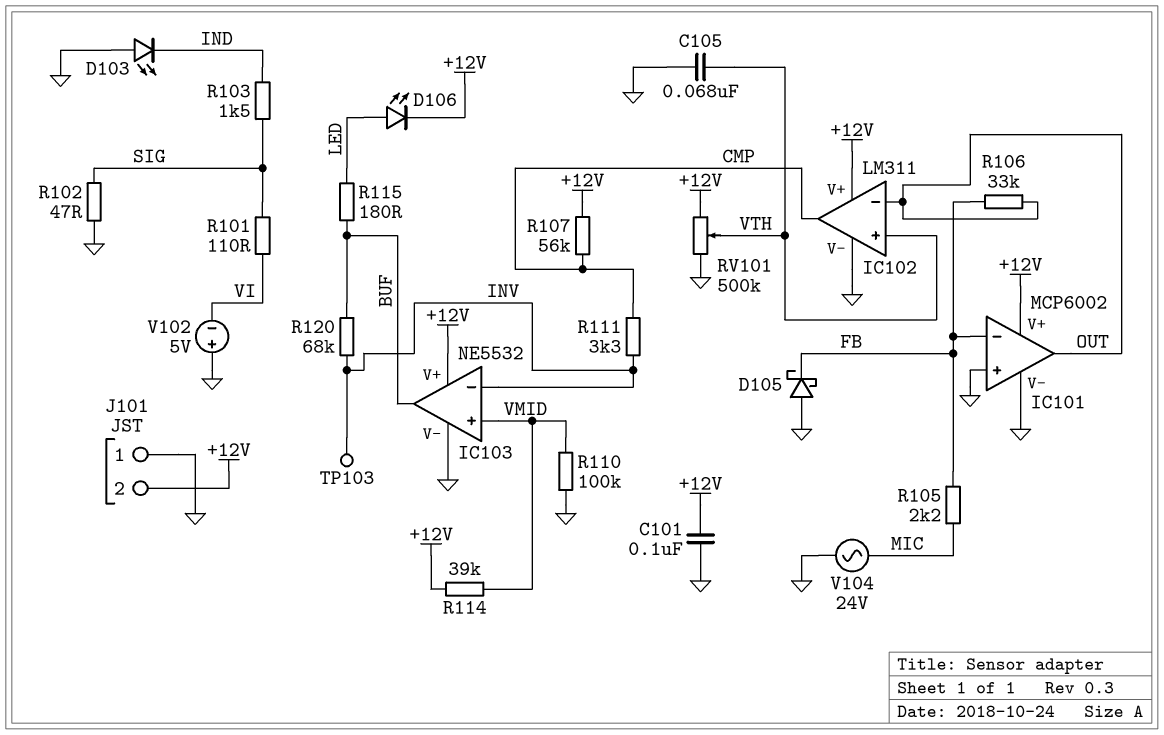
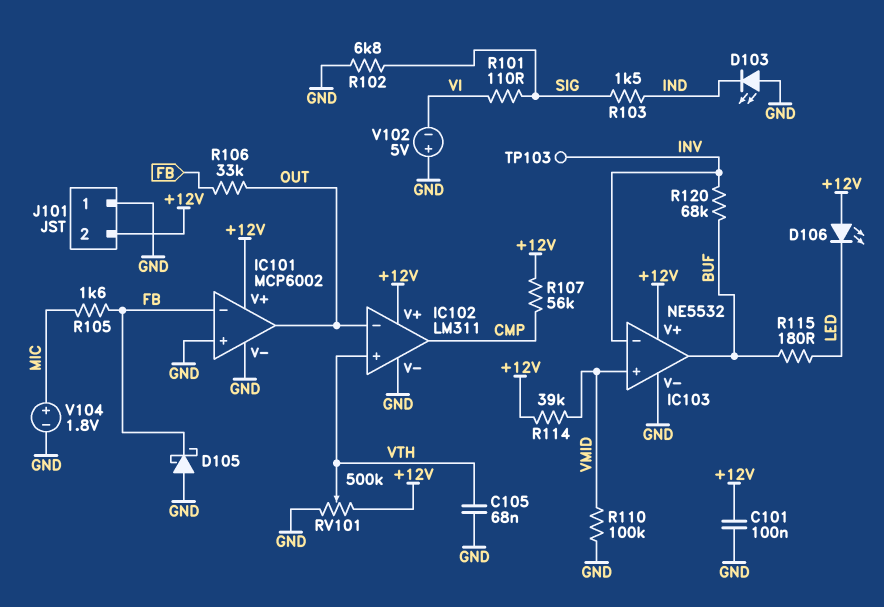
D106: LED (A LED, K +12V) -> LED (A +12V, K LED)
R102: 47 (GND, SIG) -> 6.8k (GND, SIG)
R105: 2.2k (FB, MIC) -> 1.6k (FB, MIC)
R111: 3.3k (CMP, INV) -> none
V104: AC 24V (GND, MIC) -> 1.8V (plus MIC, minus GND)

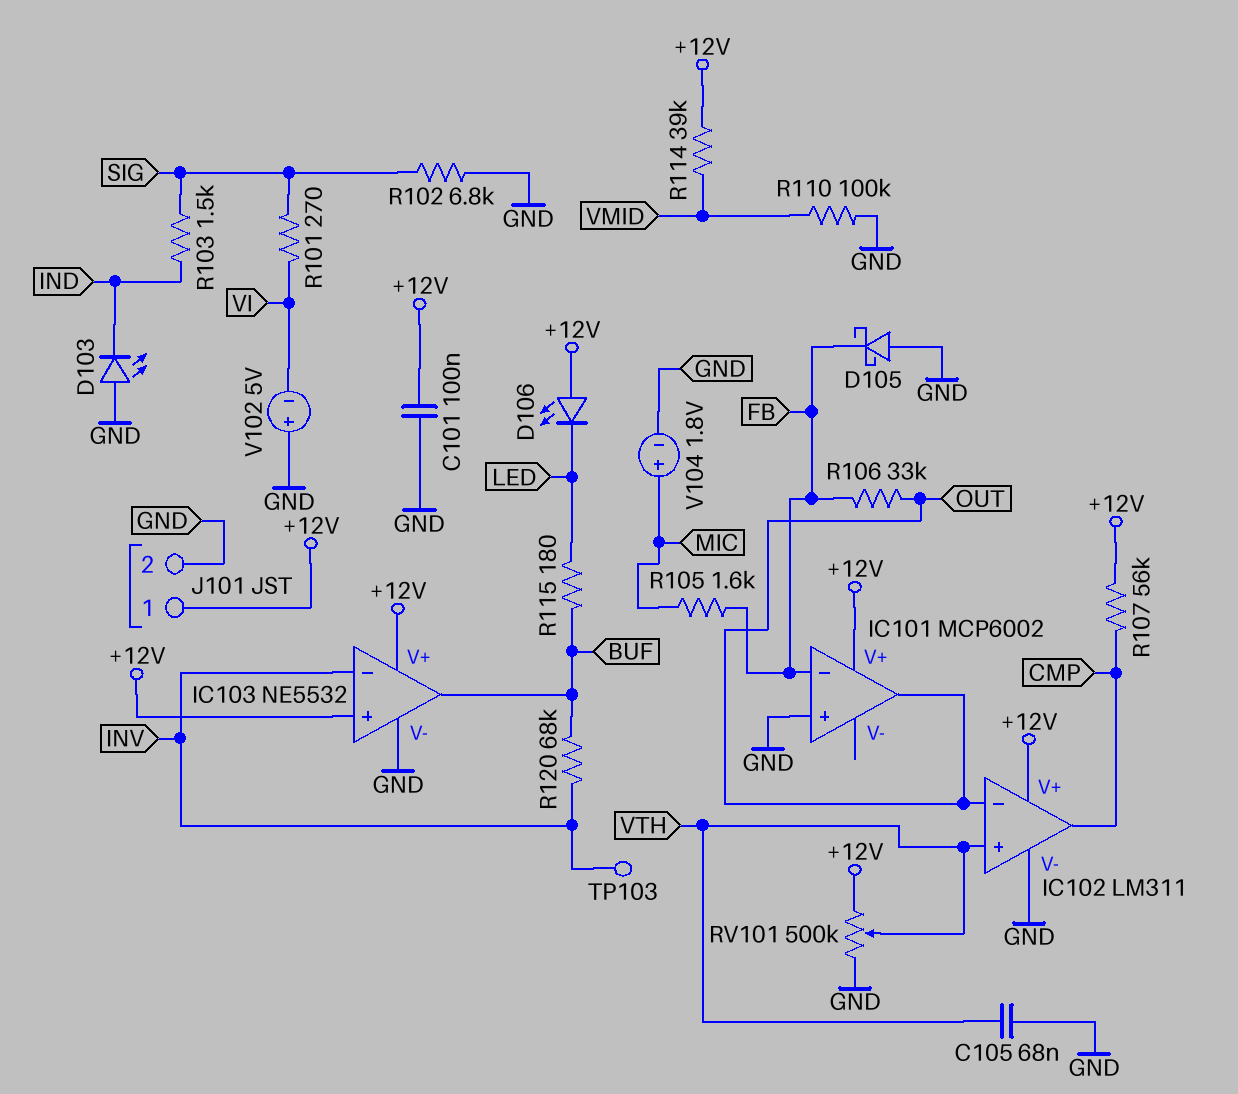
IC101 pin V-: GND -> none
IC103 pin in+: VMID -> +12V
J101 pin 1: GND -> +12V
J101 pin 2: +12V -> GND
R101: 110 (SIG, VI) -> 270 (SIG, VI)

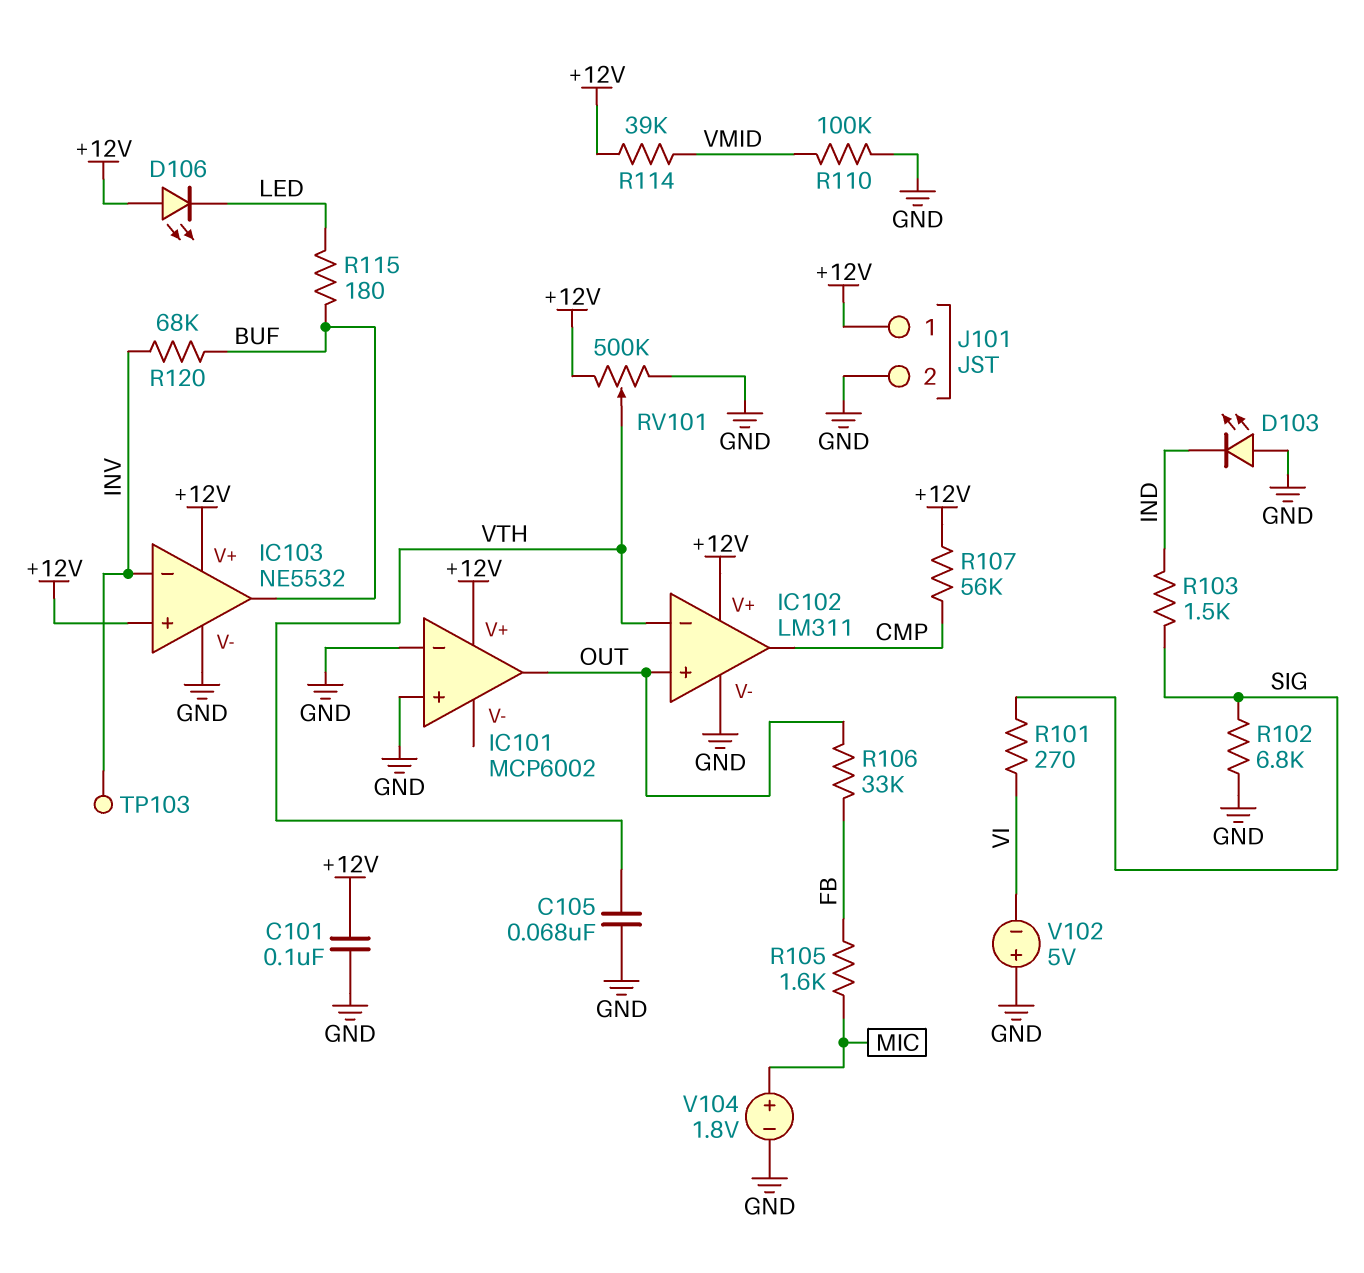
D105: schottky (A GND, K FB) -> none
IC101 pin in-: FB -> GND
IC102 pin in+: VTH -> OUT
IC102 pin in-: OUT -> VTH

